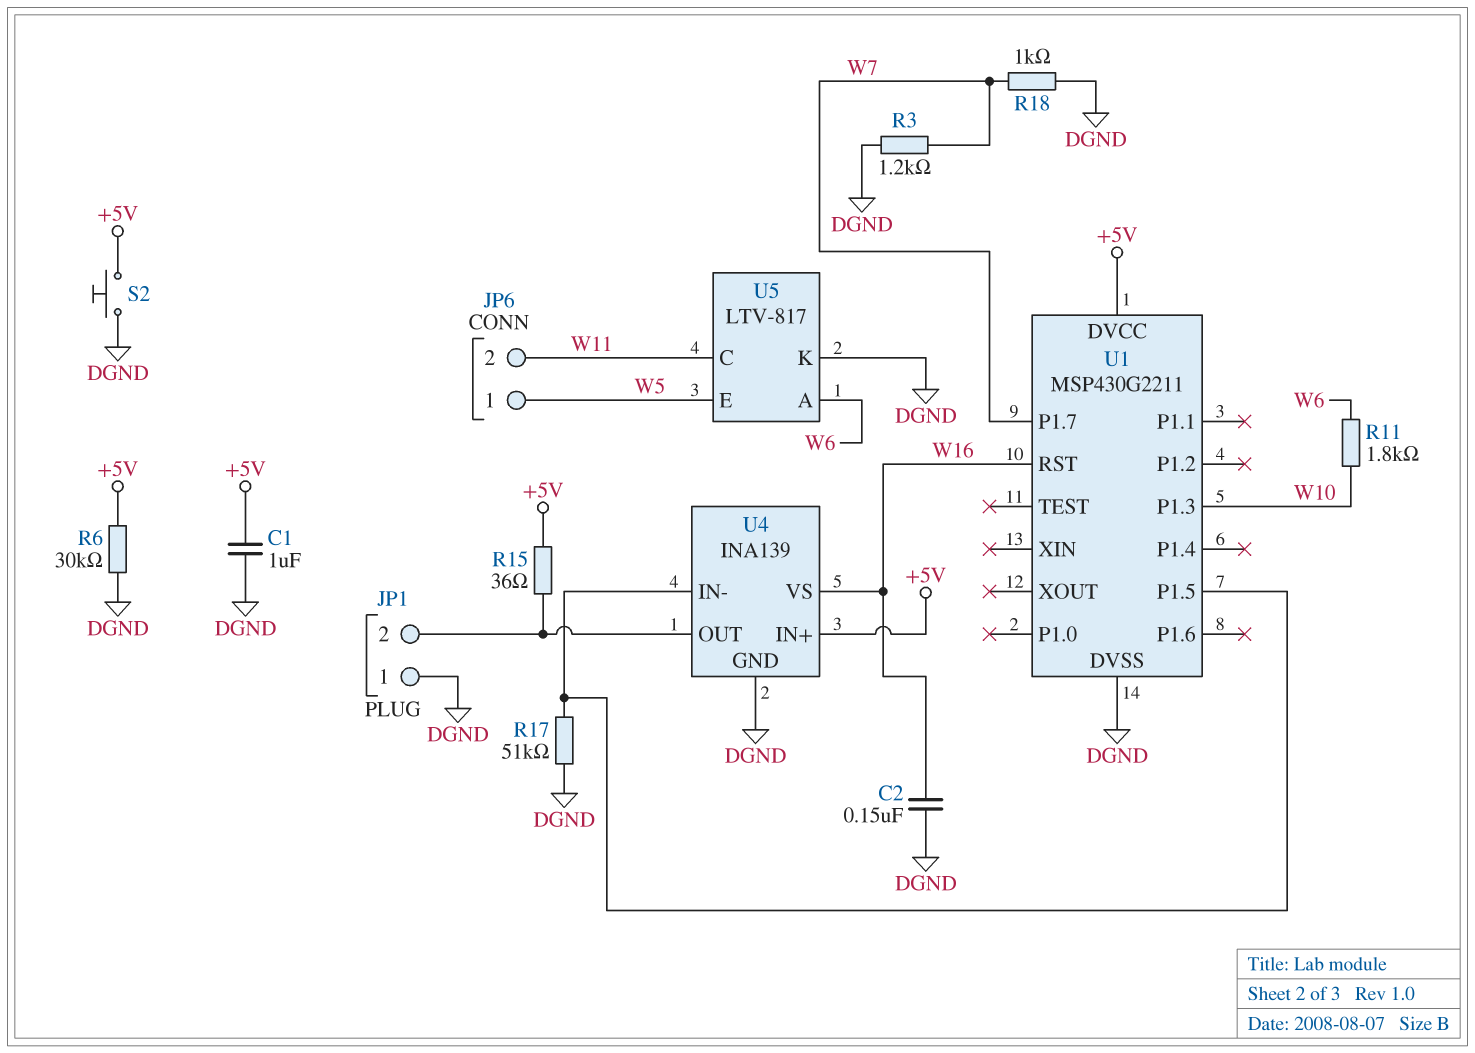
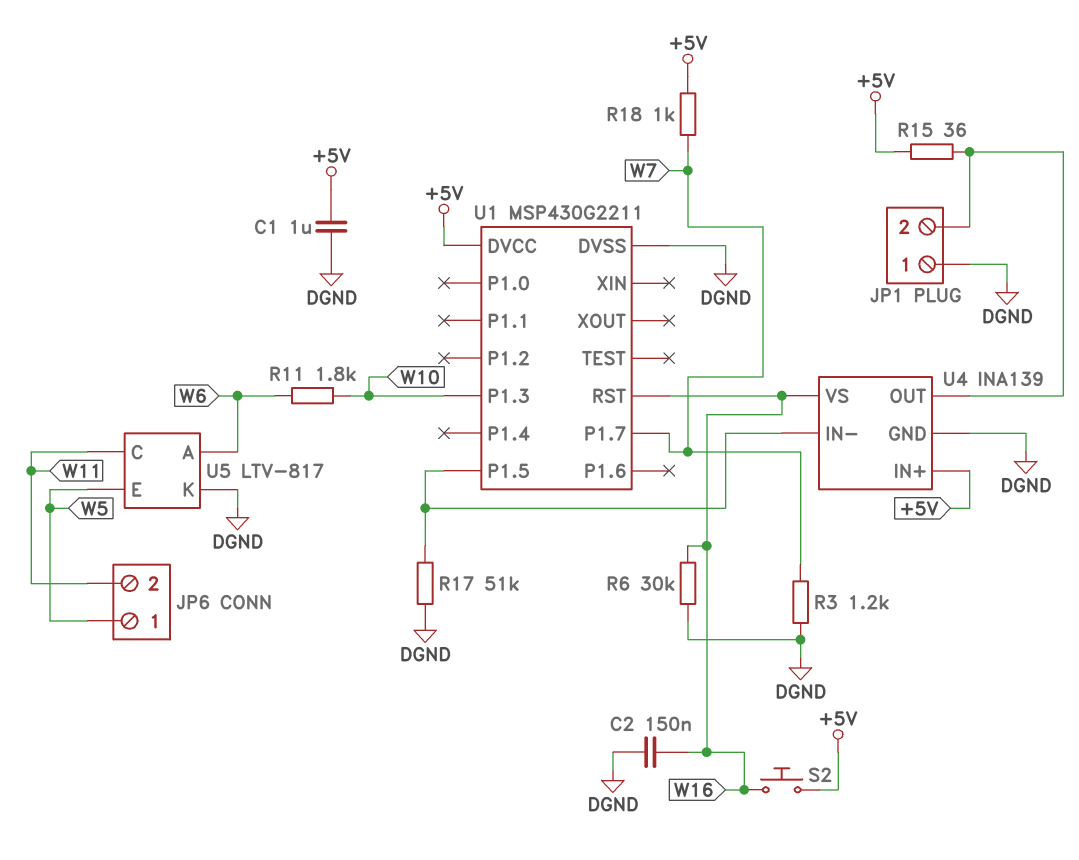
R6: 30k (+5V, DGND) -> 30k (DGND, W16)
R18: 1k (DGND, W7) -> 1k (+5V, W7)
S2: button (+5V, DGND) -> button (+5V, W16)

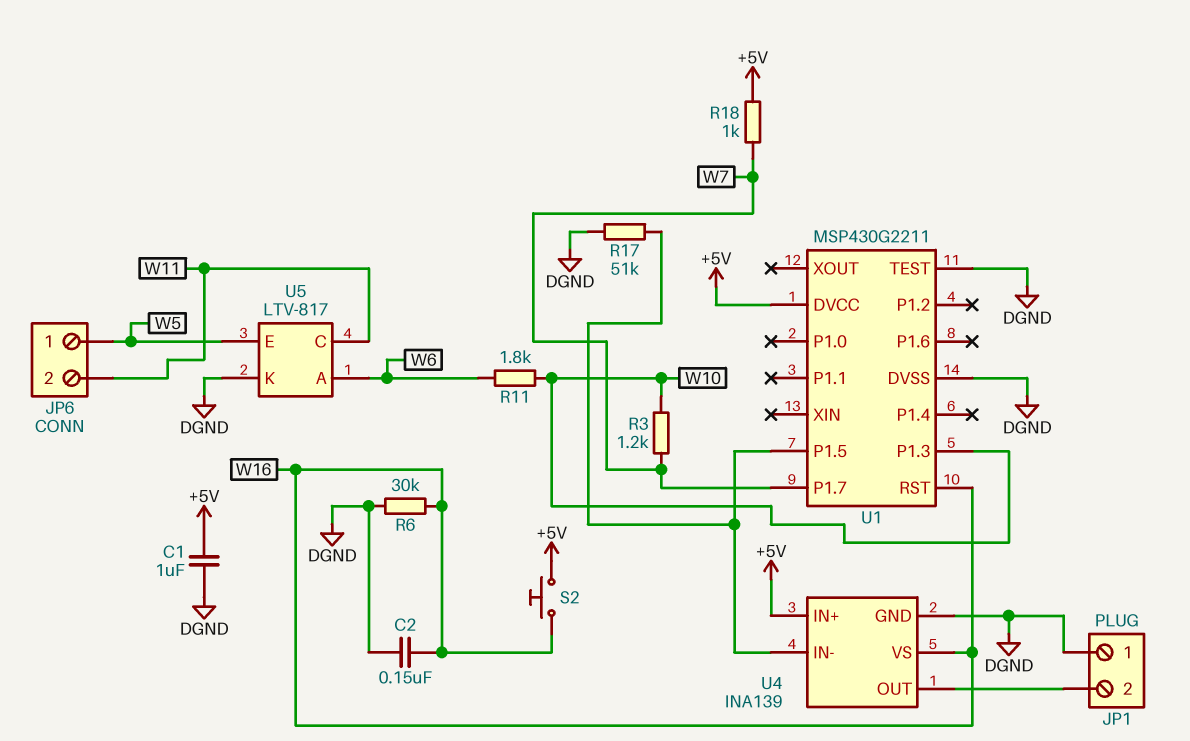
R3: 1.2k (DGND, W7) -> 1.2k (W7, W10)
R15: 36 (+5V, JP1/2) -> none
U1 pin TEST: none -> DGND

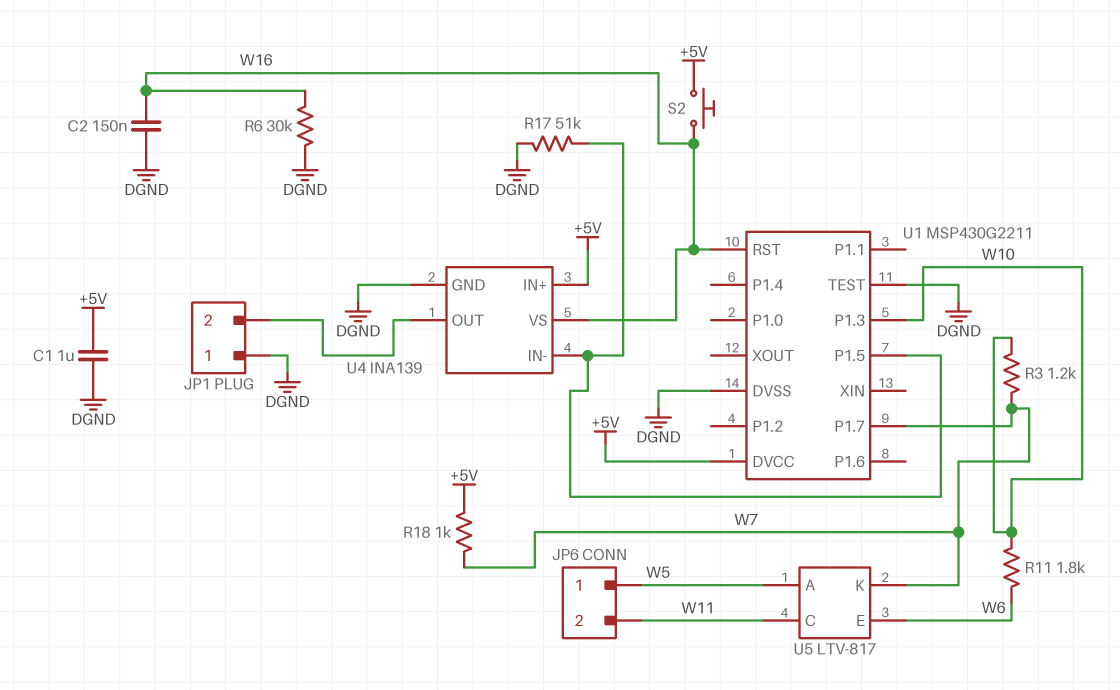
U5 pin A: W6 -> W5
U5 pin E: W5 -> W6
U5 pin K: DGND -> W7

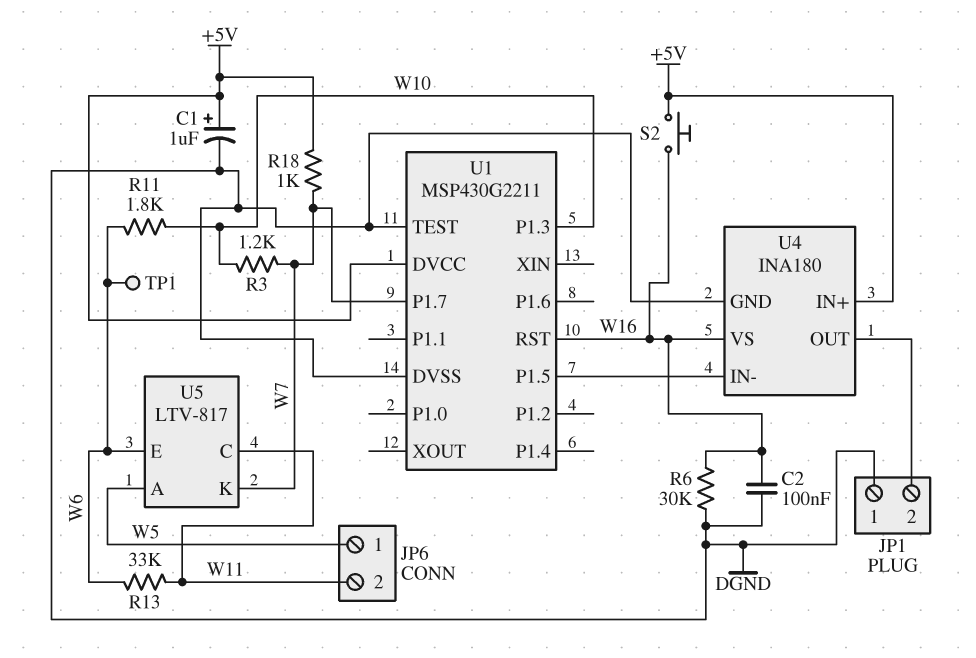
C1: 1uF (+5V, DGND) -> 1uF (plus +5V, minus DGND)
C2: 150nF (DGND, W16) -> 100nF (DGND, W16)
R13: none -> 33k (W6, W11)
R17: 51k (DGND, U1/P1.5) -> none
TP1: none -> test point (W6)
U4: INA139 -> INA180

